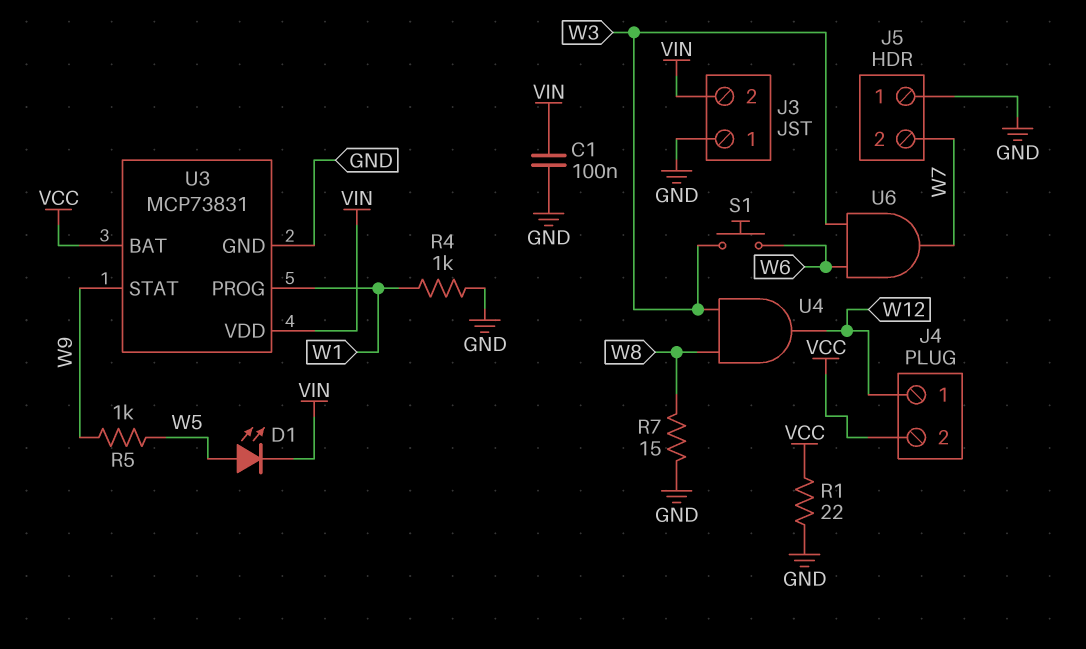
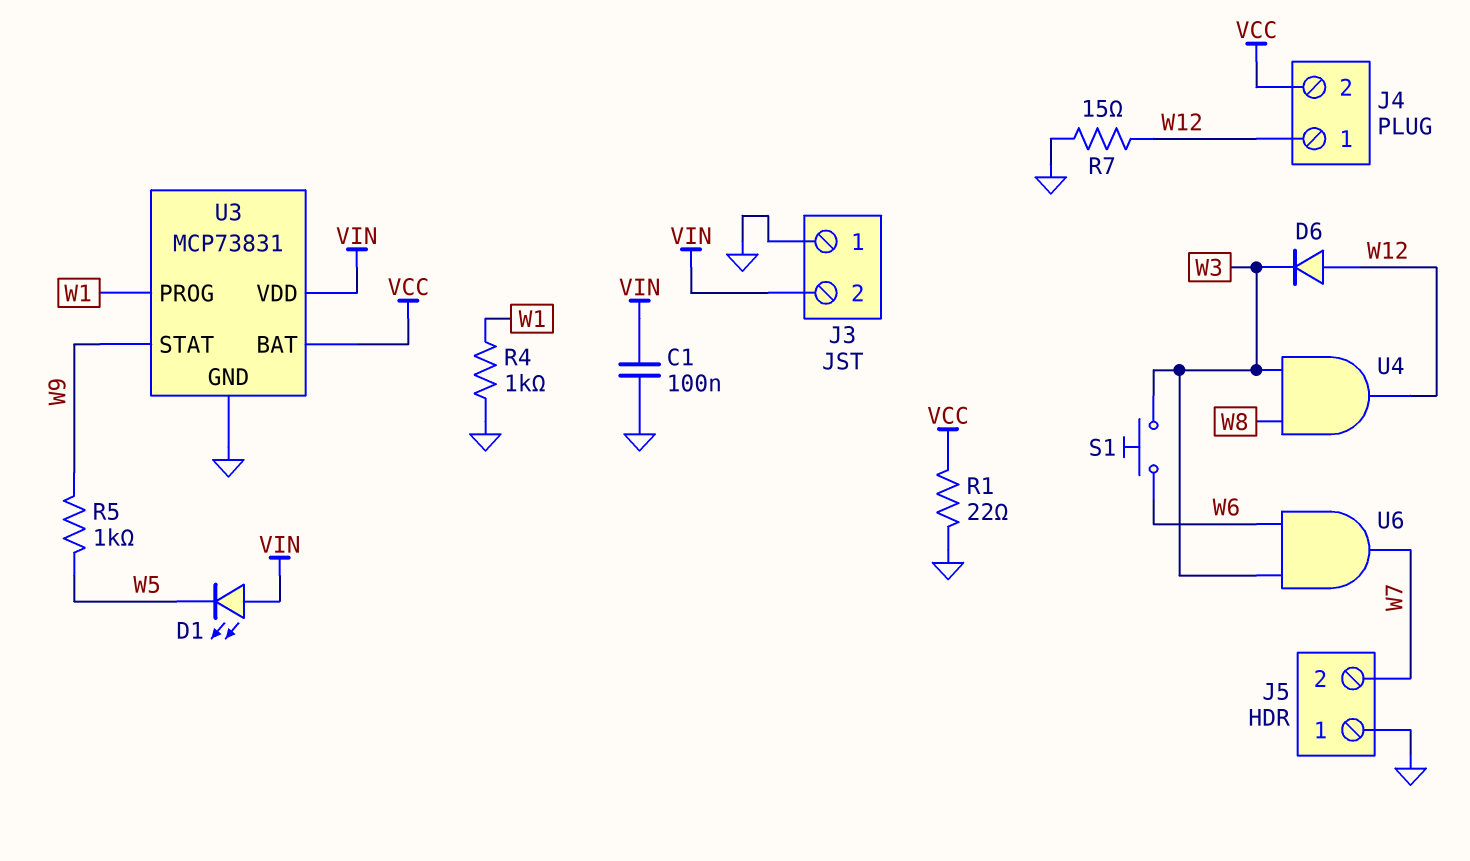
D1: LED (A W5, K VIN) -> LED (A VIN, K W5)
D6: none -> diode (A W12, K W3)
R7: 15 (GND, W8) -> 15 (GND, W12)

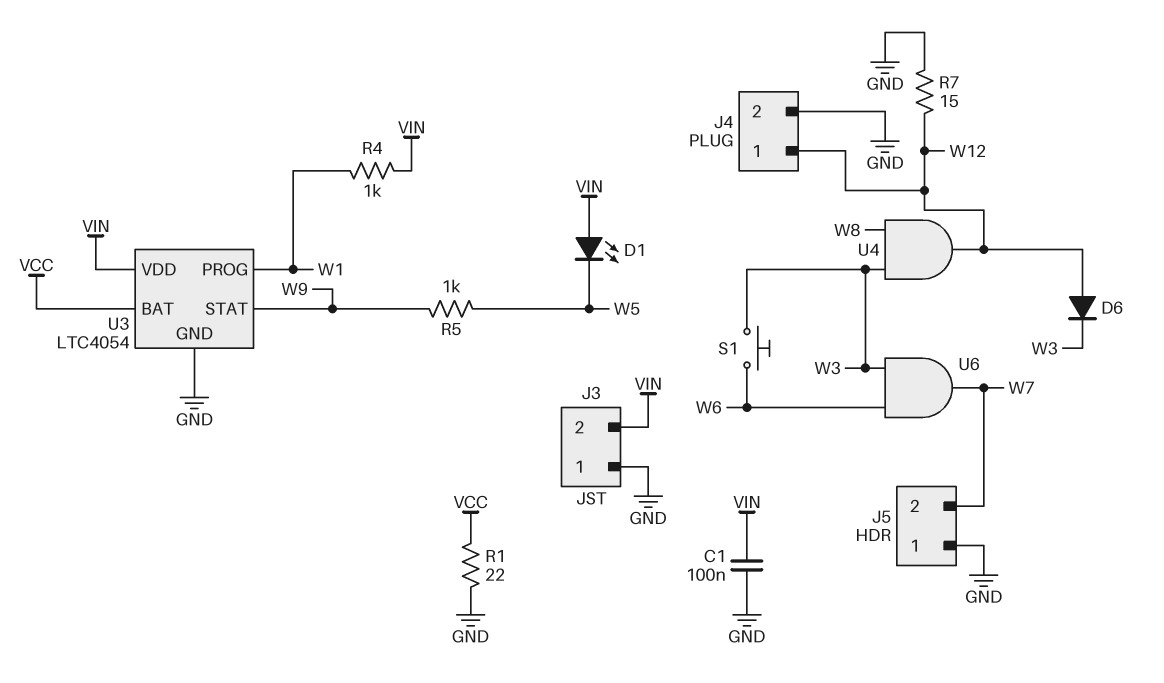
J4 pin 2: VCC -> GND
R4: 1k (GND, W1) -> 1k (VIN, W1)
U3: MCP73831 -> LTC4054

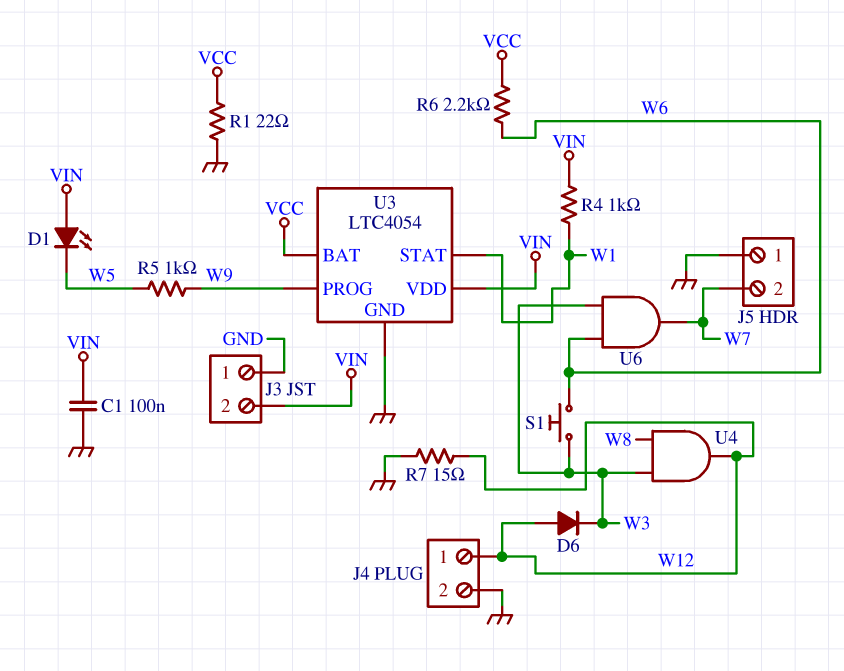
R6: none -> 2.2k (VCC, W6)
U3 pin PROG: W1 -> W9
U3 pin STAT: W9 -> W1

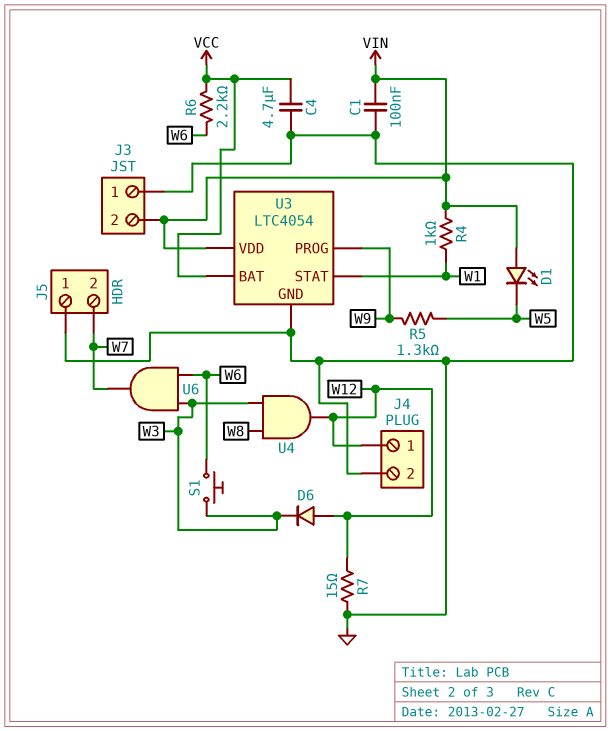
C4: none -> 4.7uF (GND, VCC)
R1: 22 (GND, VCC) -> none
R5: 1k (W5, W9) -> 1.3k (W5, W9)

